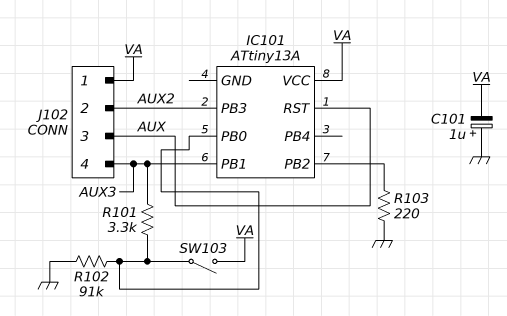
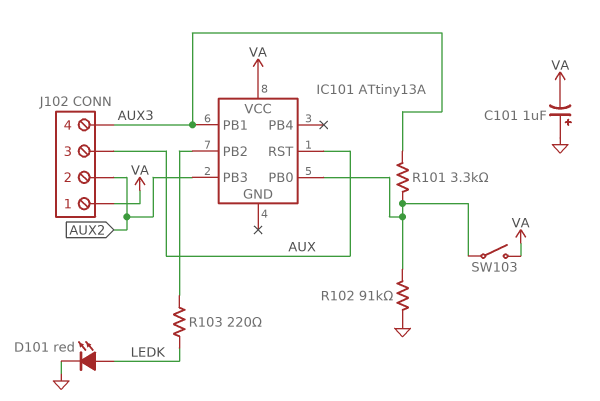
D101: none -> LED red (A LEDK, K GND)
R103: 220 (GND, IC101/PB2) -> 220 (IC101/PB2, LEDK)

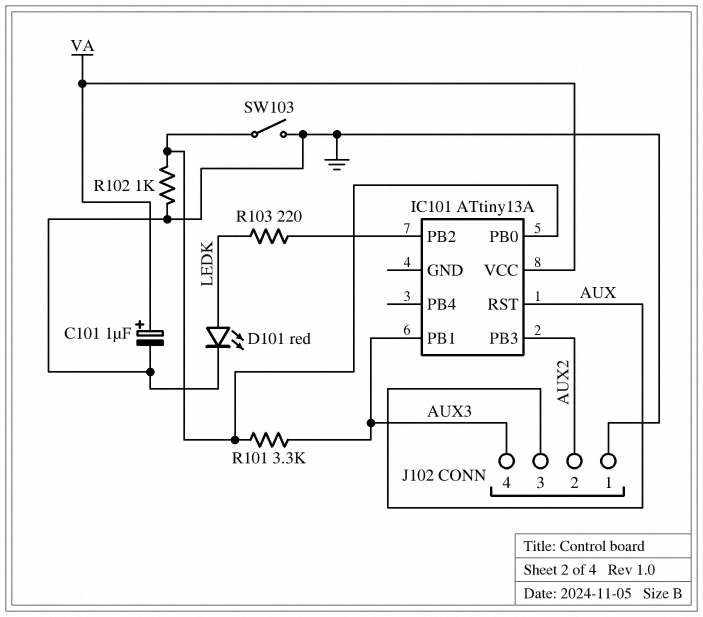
C101: 1uF (plus GND, minus VA) -> 1uF (plus VA, minus GND)
J102 pin 1: VA -> GND
R102: 91k (GND, IC101/PB0) -> 1k (GND, IC101/PB0)
SW103: switch (IC101/PB0, VA) -> switch (GND, IC101/PB0)

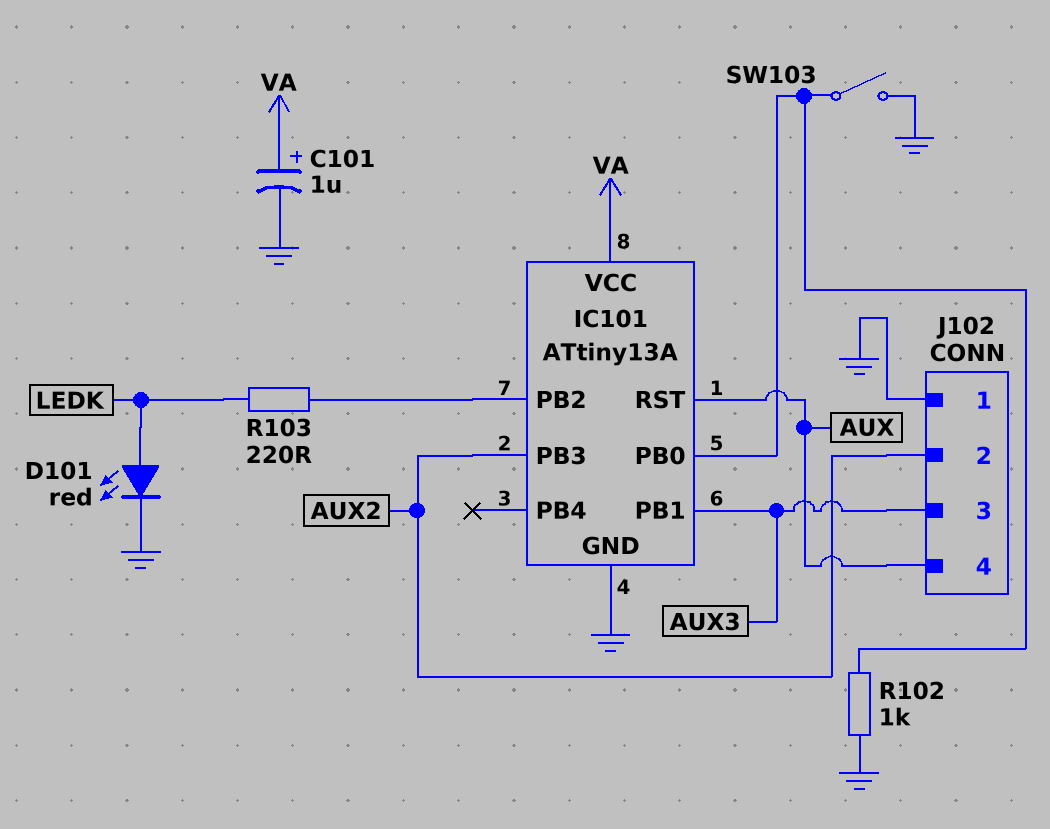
IC101 pin GND: none -> GND
J102 pin 3: AUX -> AUX3
J102 pin 4: AUX3 -> AUX
R101: 3.3k (AUX3, IC101/PB0) -> none

